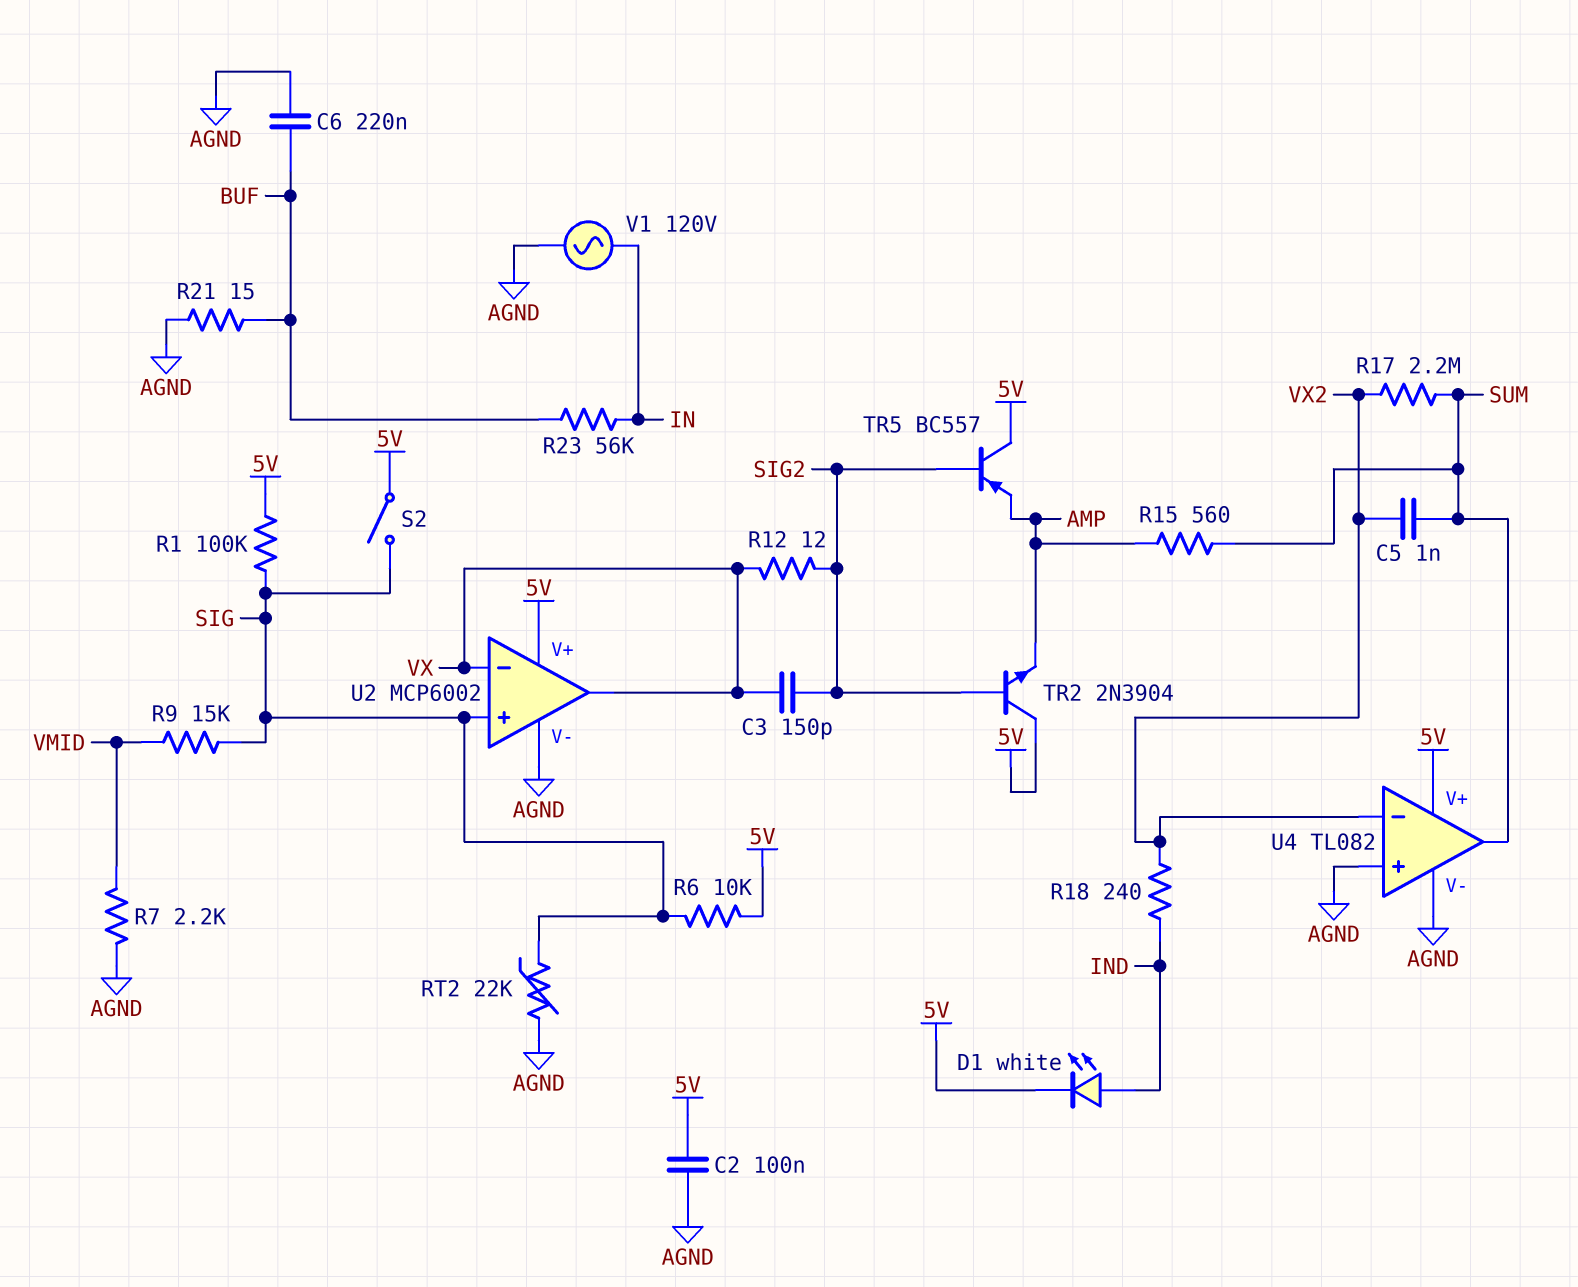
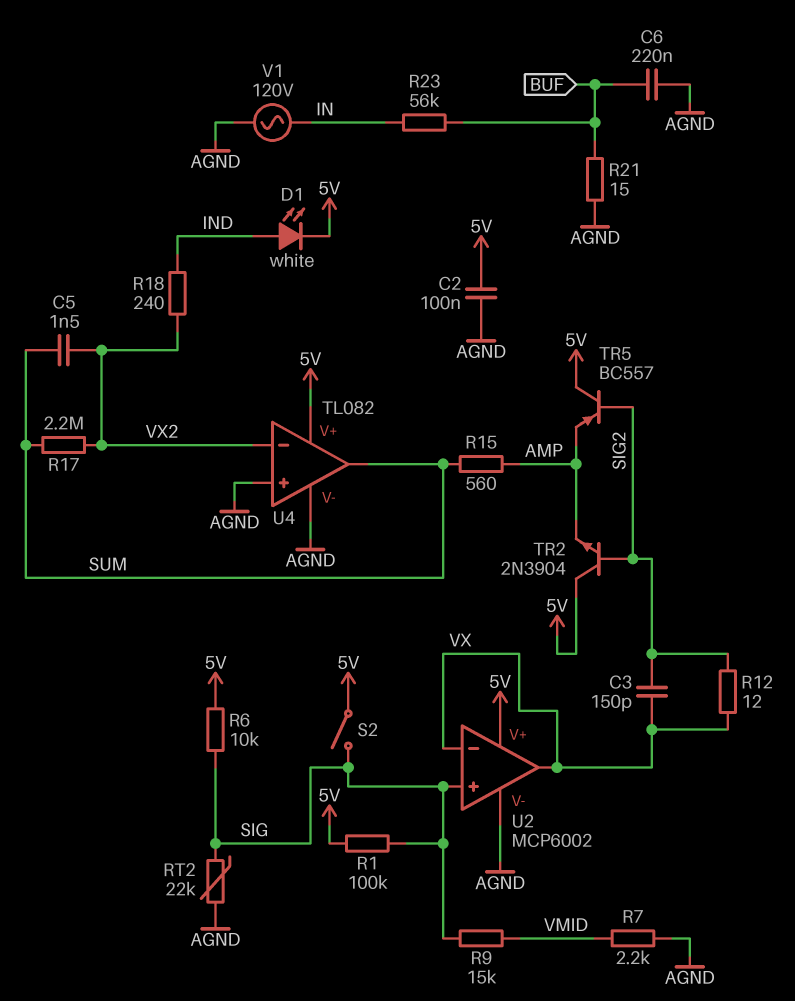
C5: 1nF (SUM, VX2) -> 1.5nF (SUM, VX2)

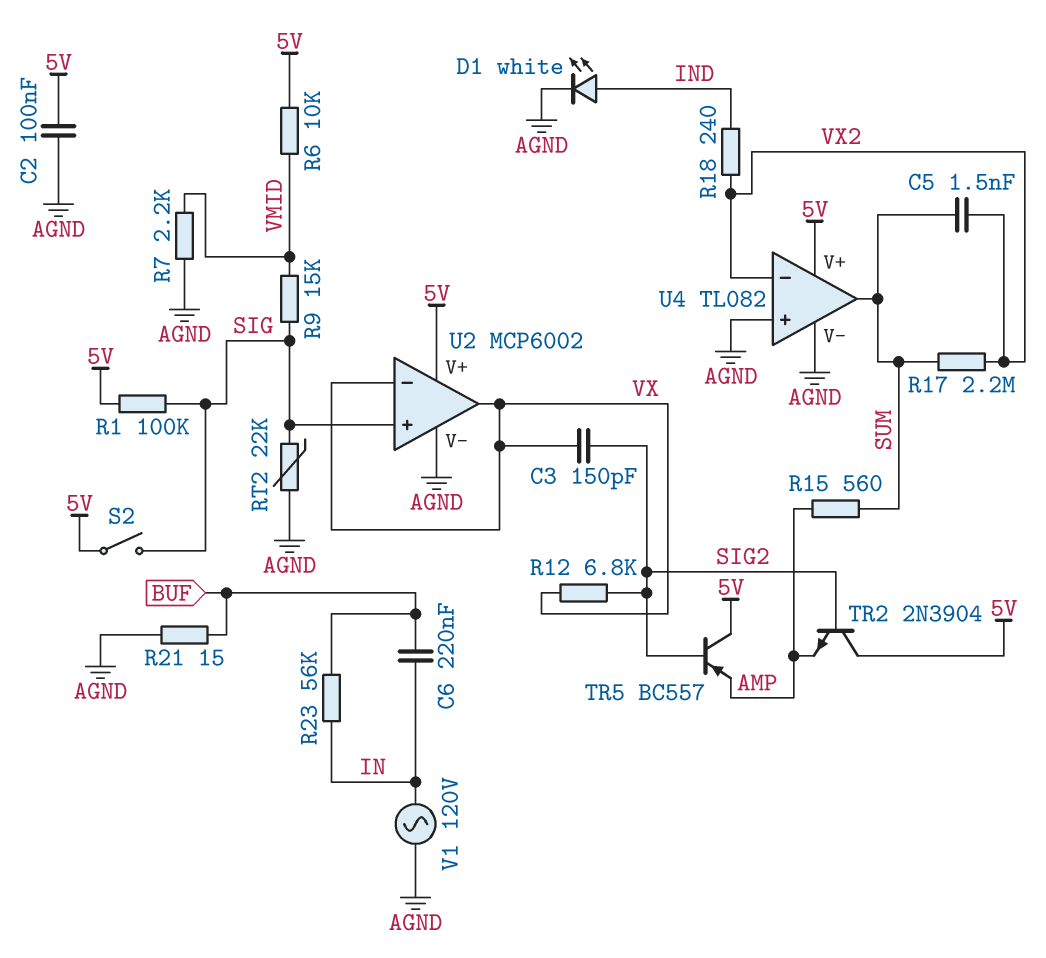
C6: 220nF (AGND, BUF) -> 220nF (BUF, IN)
D1: LED white (A IND, K 5V) -> LED white (A IND, K AGND)
R6: 10k (5V, SIG) -> 10k (5V, VMID)
R12: 12 (SIG2, VX) -> 6.8k (SIG2, VX)

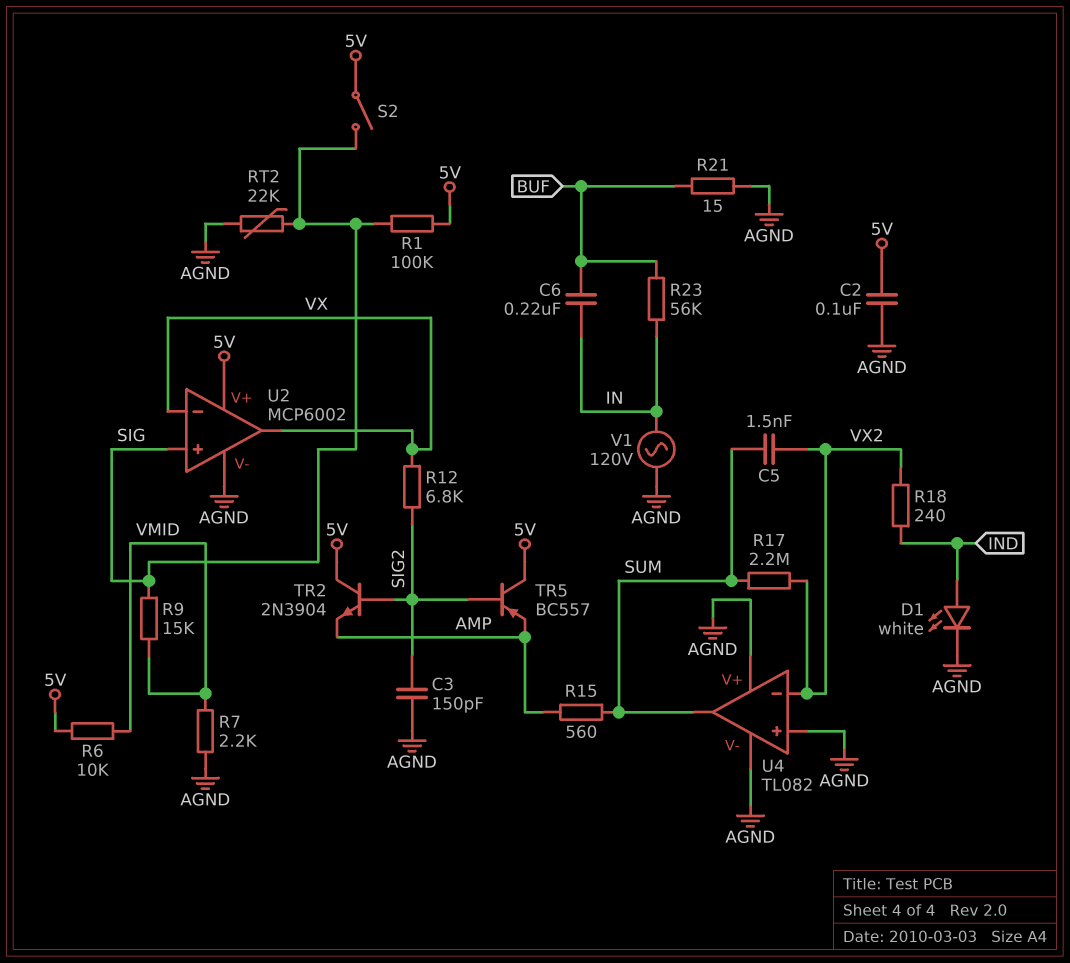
C3: 150pF (SIG2, VX) -> 150pF (AGND, SIG2)
U4 pin V+: 5V -> AGND

